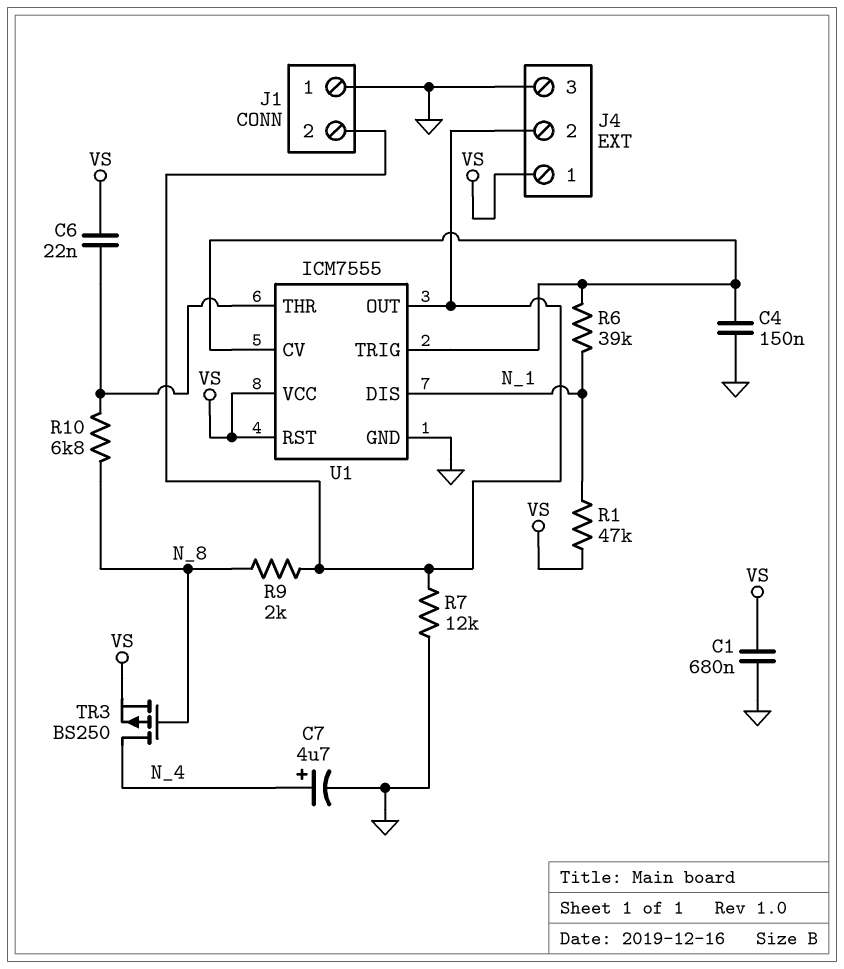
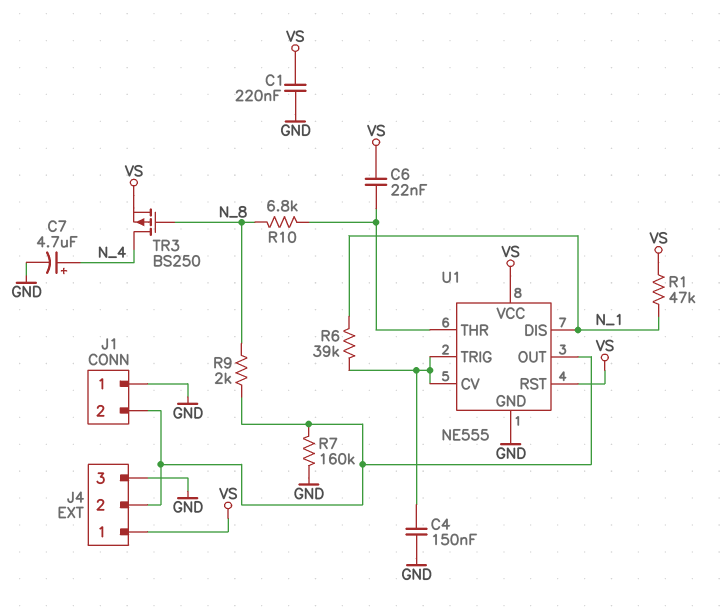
C1: 680nF (GND, VS) -> 220nF (GND, VS)
R7: 12k (GND, J1/2) -> 160k (GND, J1/2)
U1: ICM7555 -> NE555

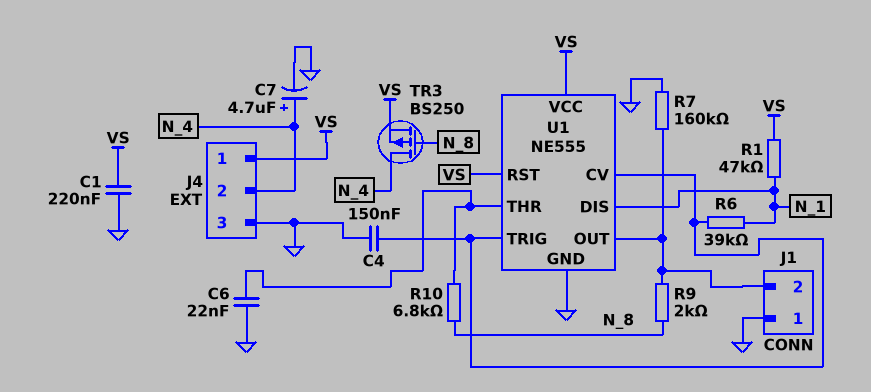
C6: 22nF (U1/THR, VS) -> 22nF (GND, U1/THR)
J4 pin 2: J1/2 -> N_4

